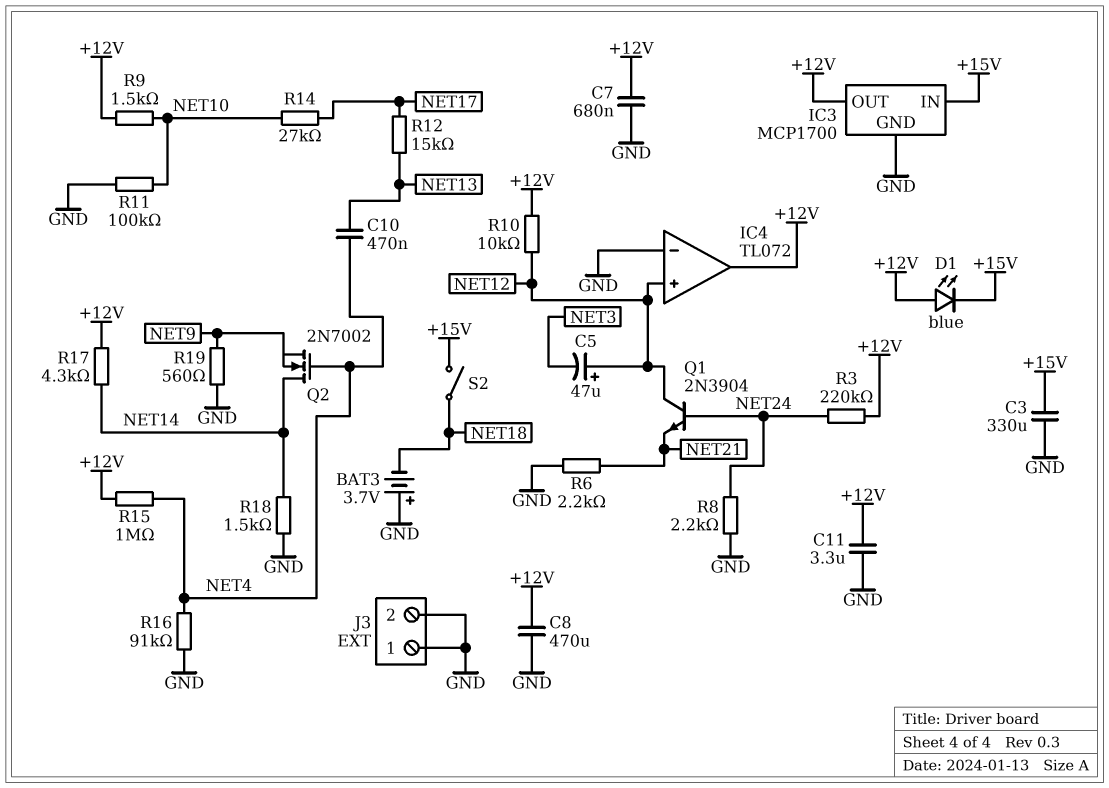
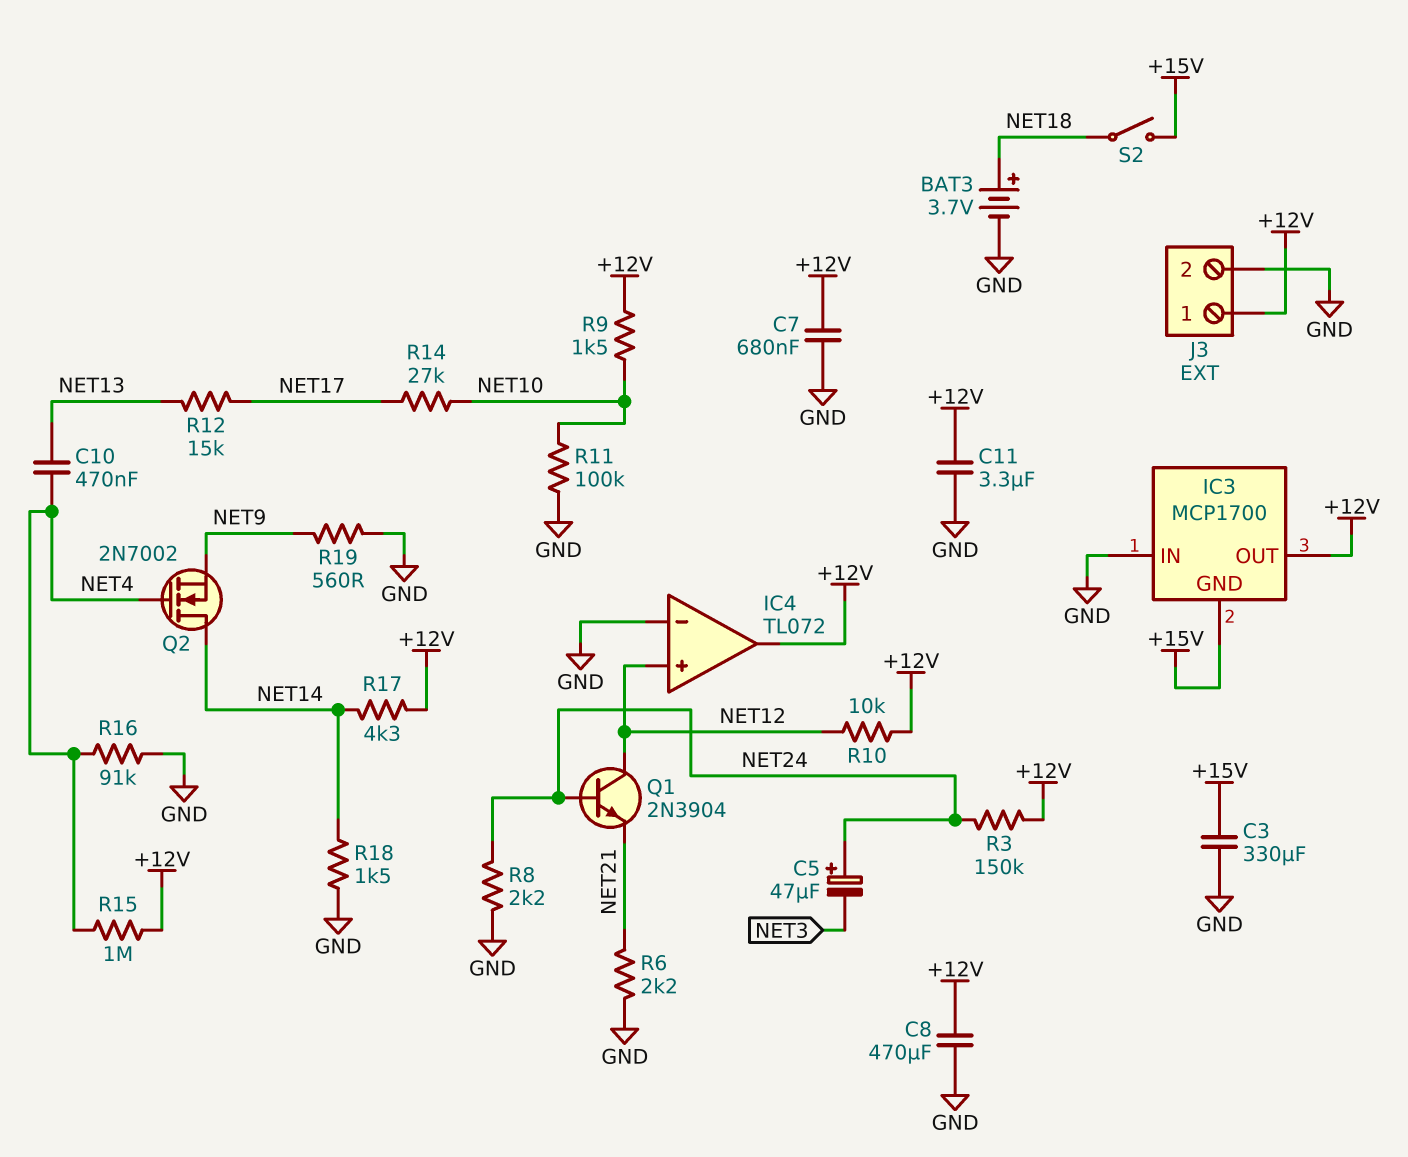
BAT3: 3.7V (plus GND, minus NET18) -> 3.7V (plus NET18, minus GND)
C5: 47uF (plus NET12, minus NET3) -> 47uF (plus NET24, minus NET3)
D1: LED blue (A +12V, K +15V) -> none
IC3 pin GND: GND -> +15V
IC3 pin IN: +15V -> GND
J3 pin 1: GND -> +12V
R3: 220k (+12V, NET24) -> 150k (+12V, NET24)

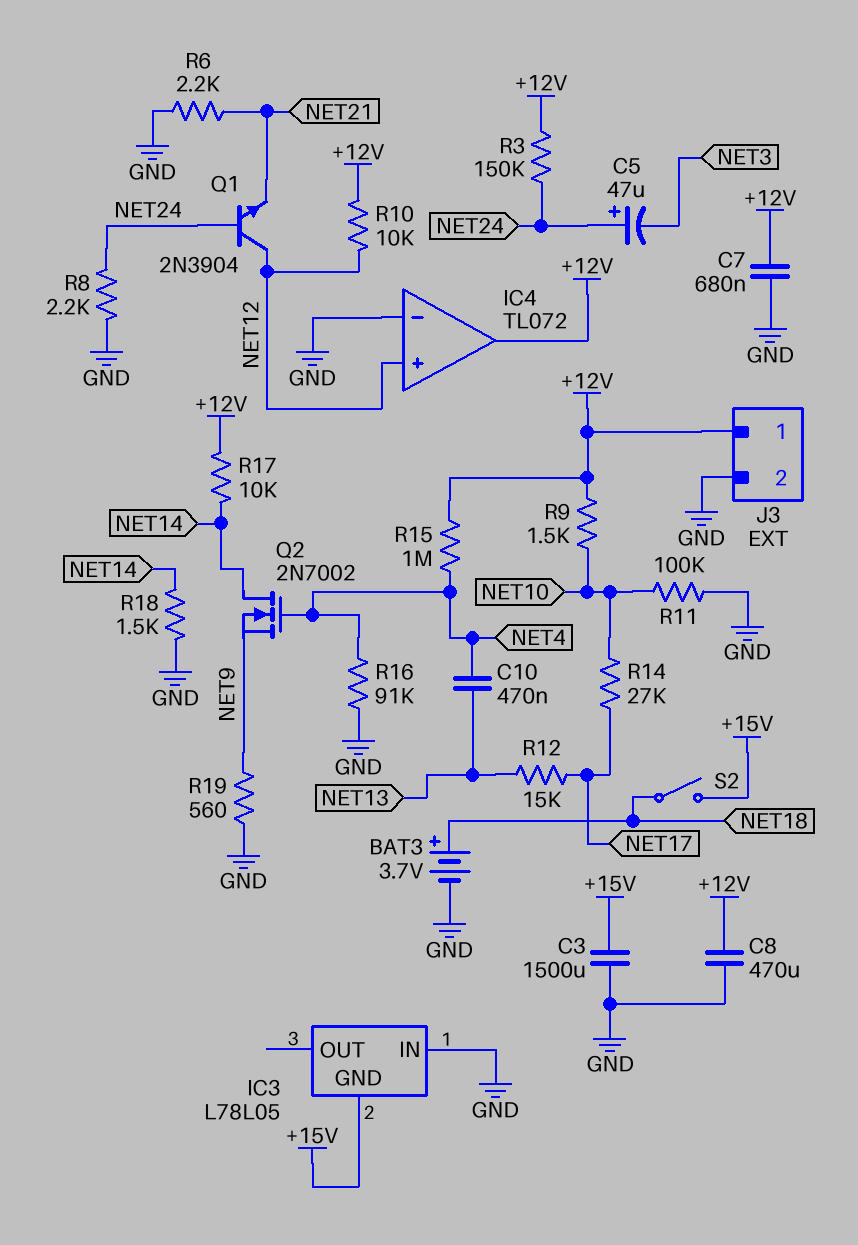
C3: 330uF (+15V, GND) -> 1500uF (+15V, GND)
C11: 3.3uF (+12V, GND) -> none
IC3: MCP1700 -> L78L05
IC3 pin OUT: +12V -> none
R17: 4.3k (+12V, NET14) -> 10k (+12V, NET14)

